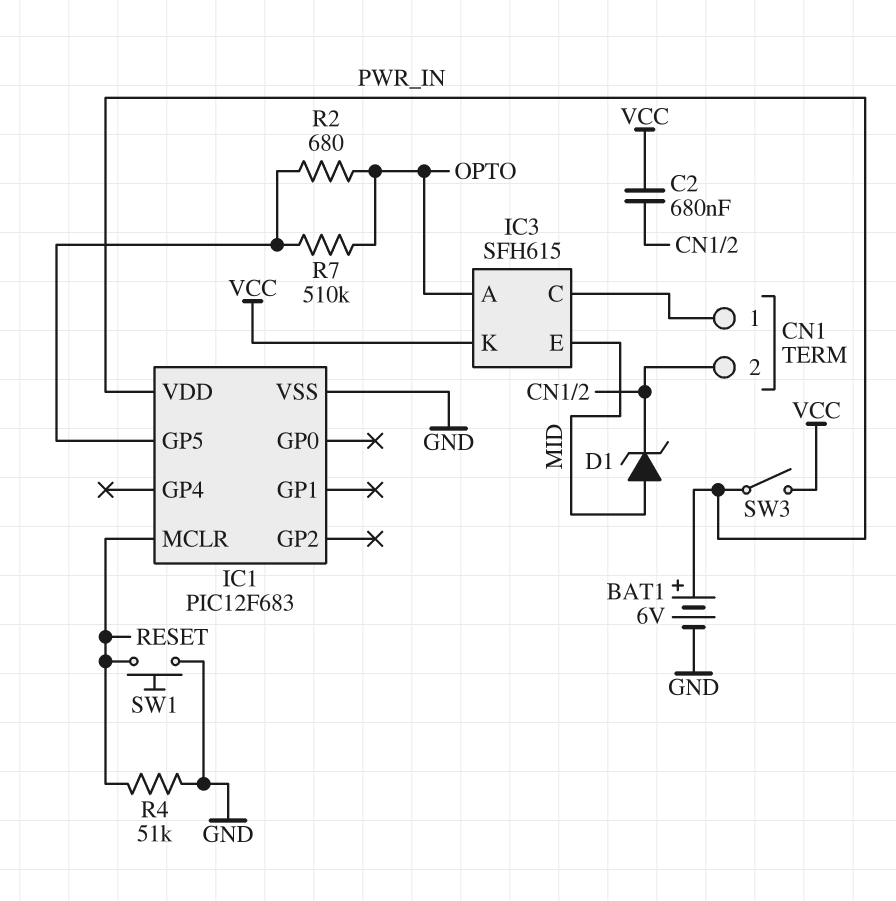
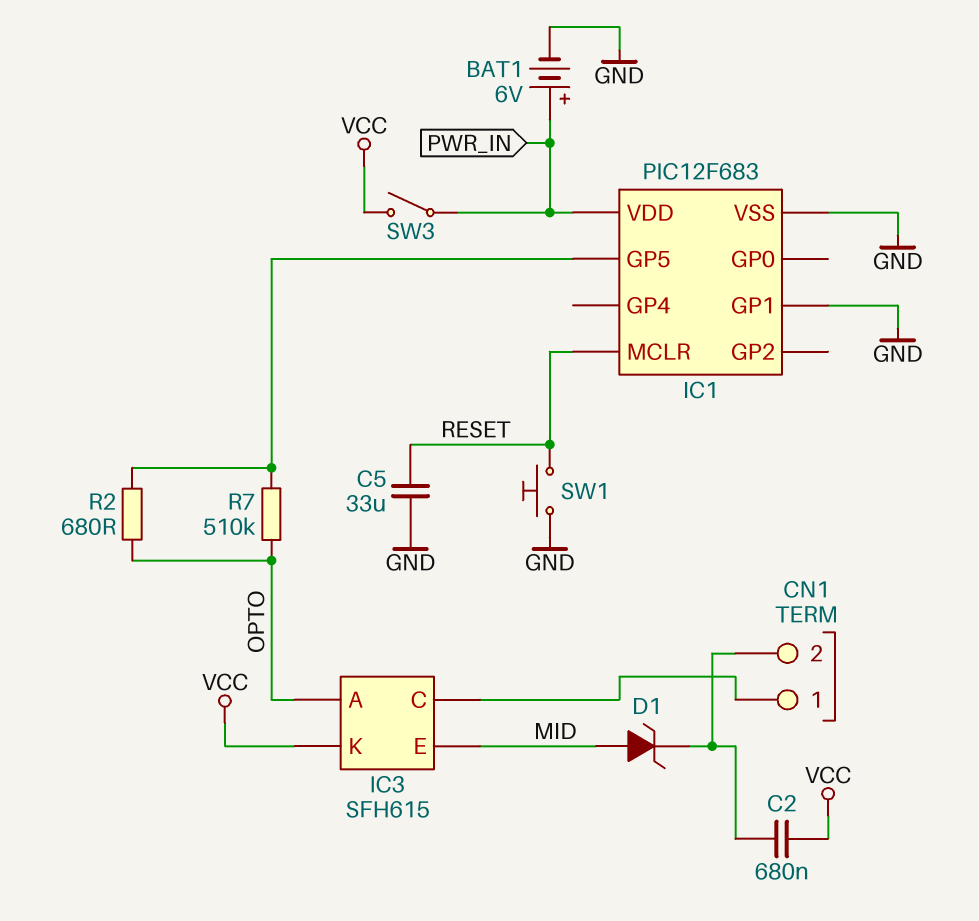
C5: none -> 33uF (GND, RESET)
IC1 pin GP1: none -> GND
R4: 51k (GND, RESET) -> none

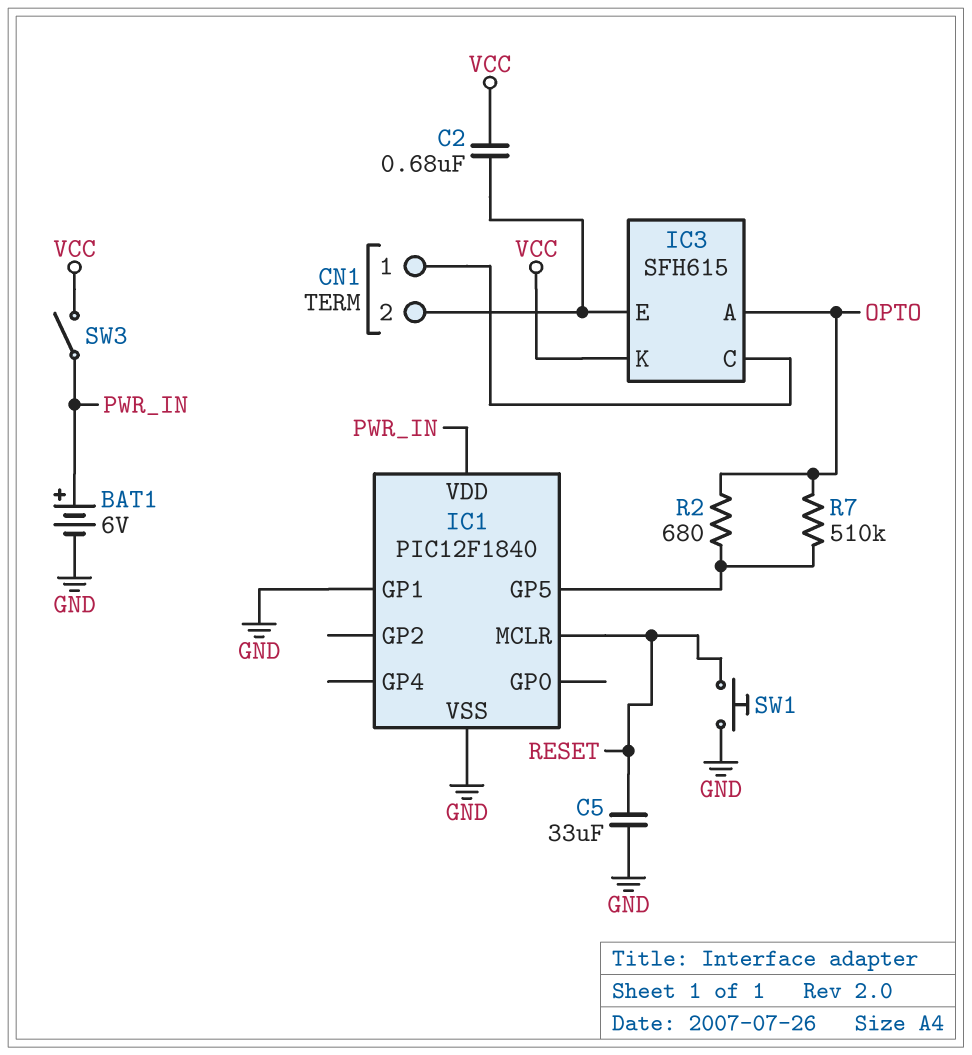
D1: zener (A MID, K CN1/2) -> none
IC1: PIC12F683 -> PIC12F1840
IC3 pin E: MID -> CN1/2

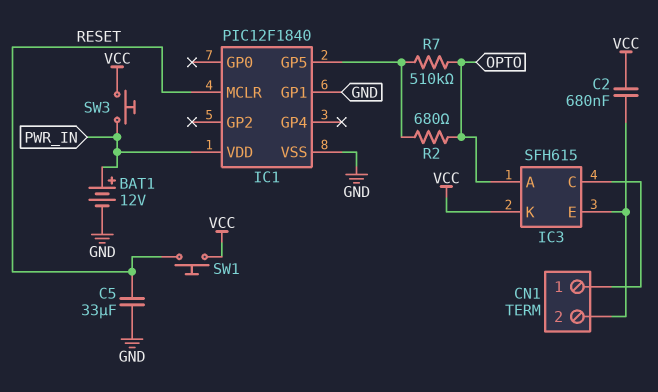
BAT1: 6V (plus PWR_IN, minus GND) -> 12V (plus PWR_IN, minus GND)
SW1: button (GND, RESET) -> button (RESET, VCC)
SW3: switch (PWR_IN, VCC) -> button (PWR_IN, VCC)

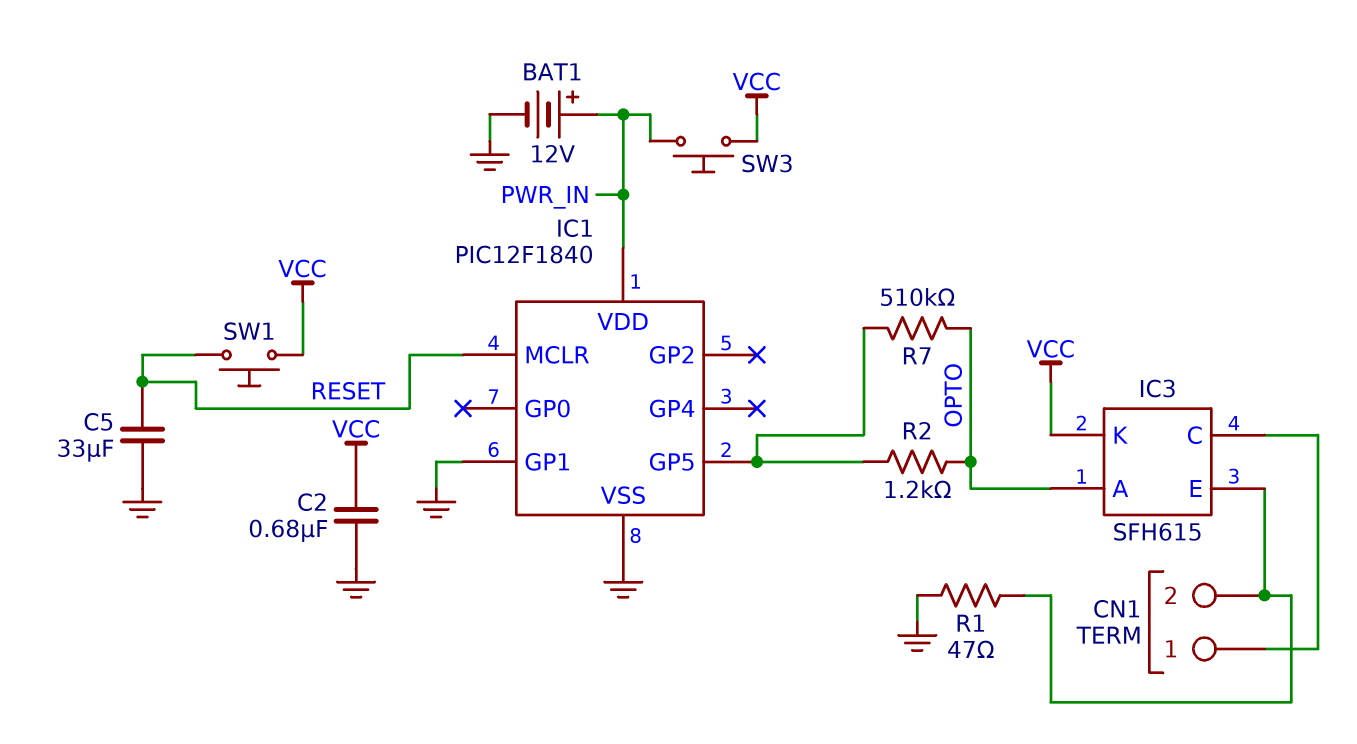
C2: 680nF (CN1/2, VCC) -> 680nF (GND, VCC)
R1: none -> 47 (CN1/2, GND)
R2: 680 (IC1/GP5, OPTO) -> 1.2k (IC1/GP5, OPTO)

